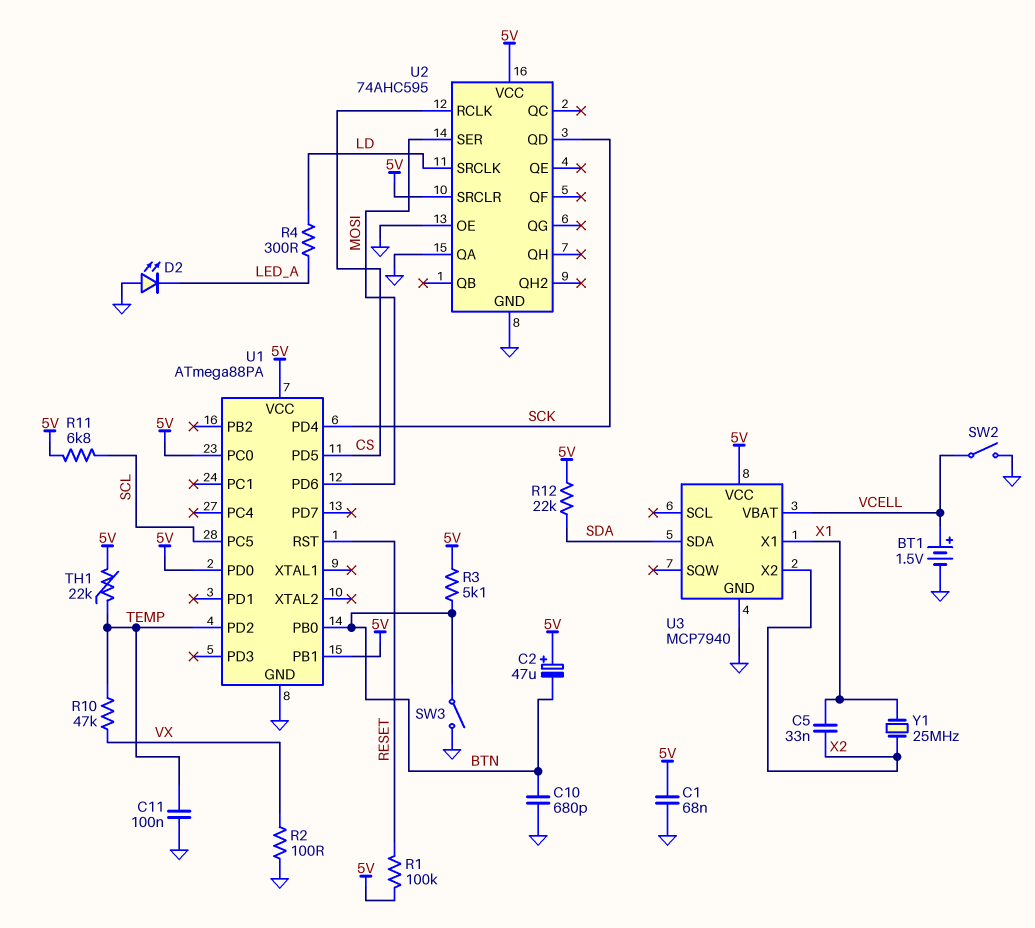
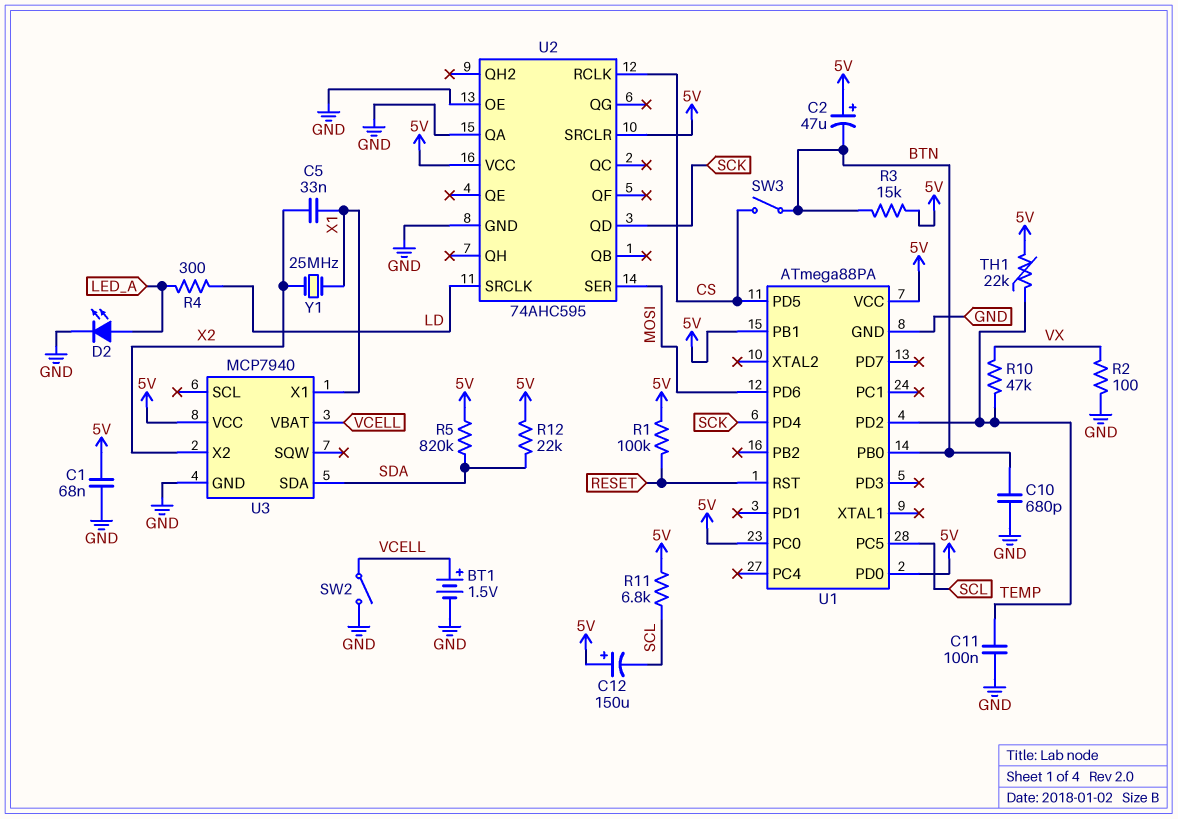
C12: none -> 150uF (plus 5V, minus SCL)
D2: LED (A GND, K LED_A) -> LED (A LED_A, K GND)
R3: 5.1k (5V, BTN) -> 15k (5V, BTN)
R5: none -> 820k (5V, SDA)
SW3: switch (BTN, GND) -> switch (BTN, CS)

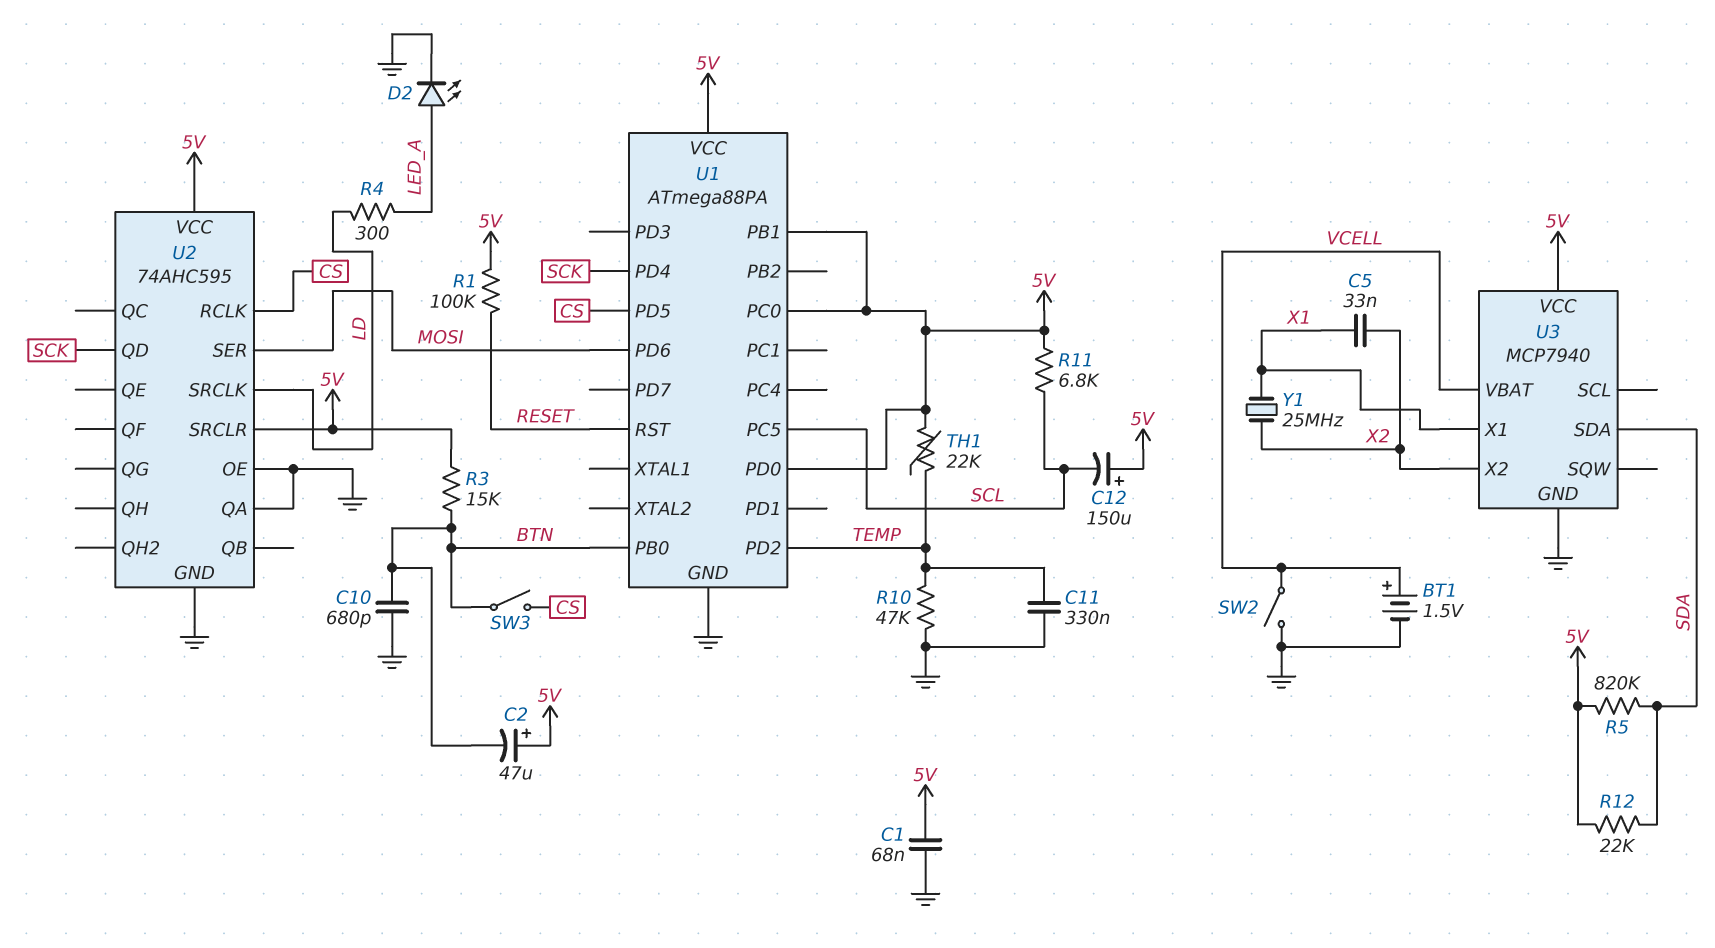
C11: 100nF (GND, TEMP) -> 330nF (GND, TEMP)
R2: 100 (GND, VX) -> none
R10: 47k (TEMP, VX) -> 47k (GND, TEMP)

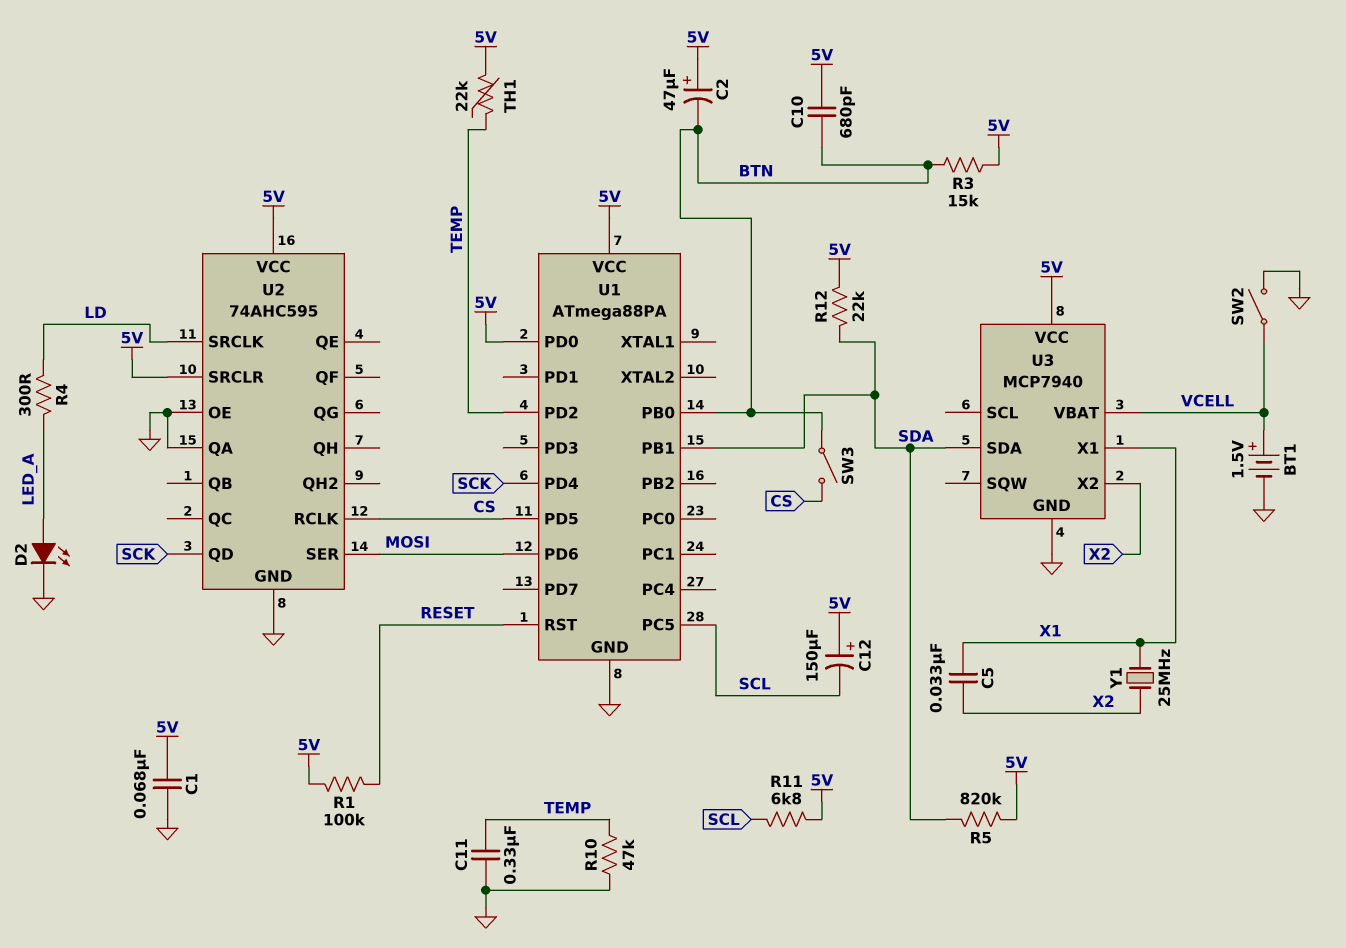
C10: 680pF (BTN, GND) -> 680pF (5V, BTN)
U1 pin PB1: 5V -> SDA
U1 pin PC0: 5V -> none

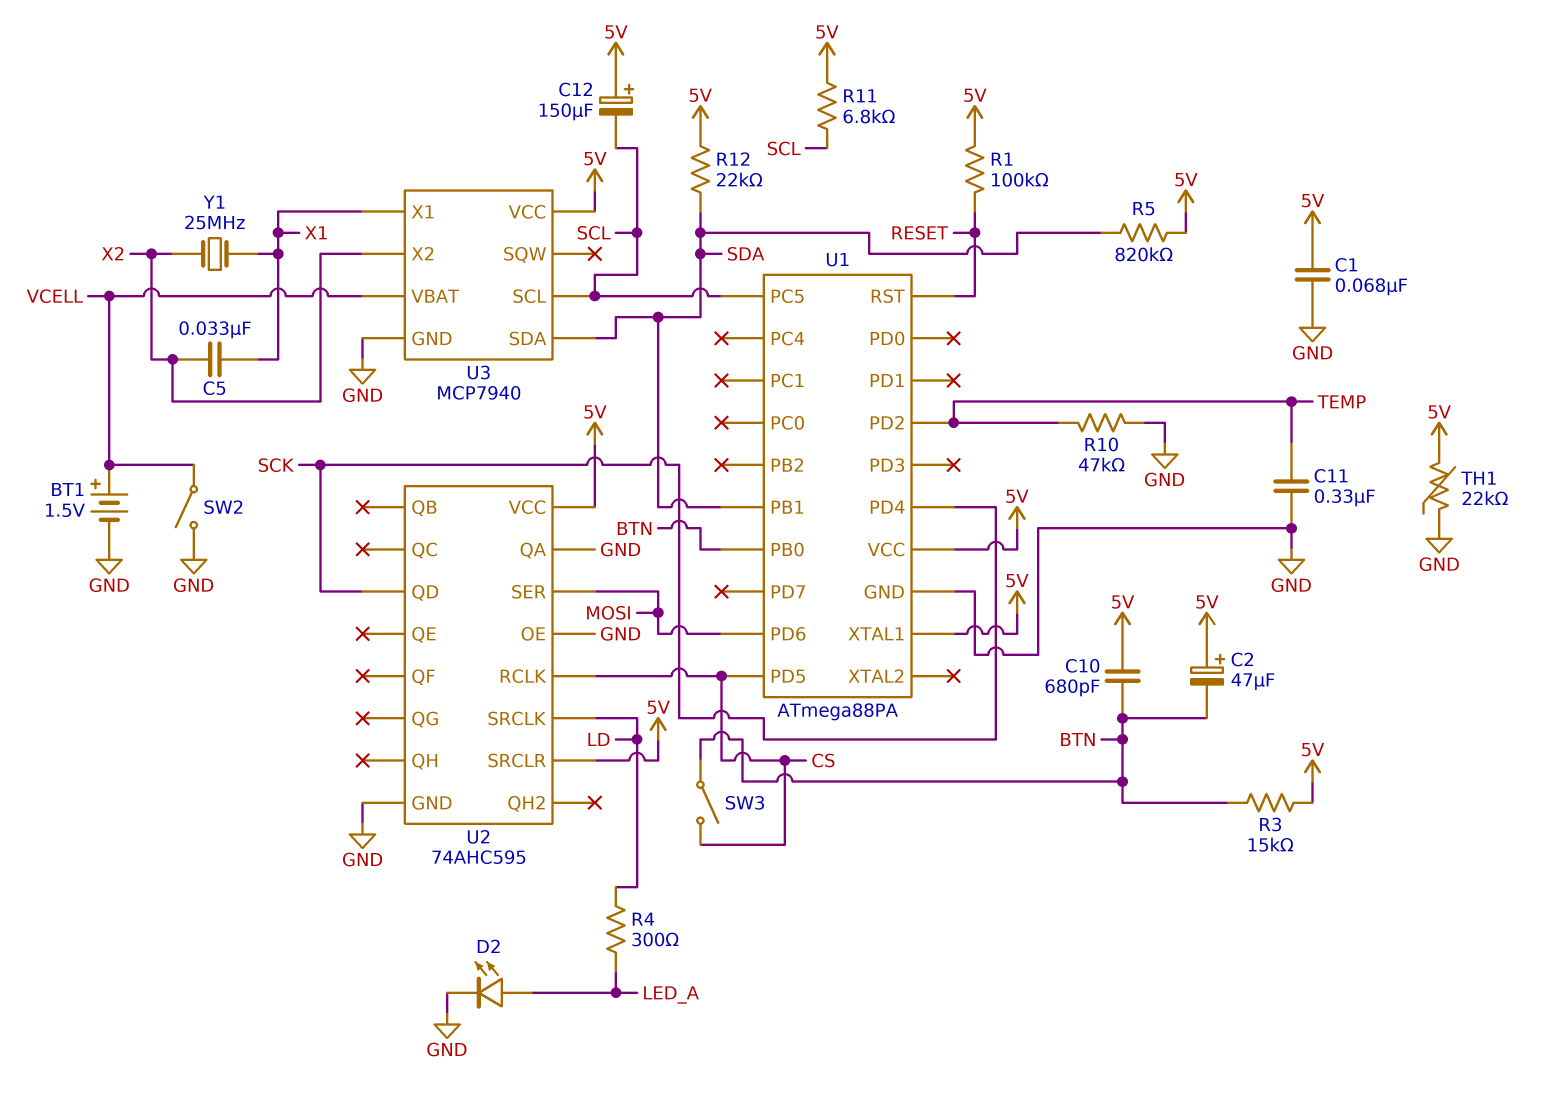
TH1: 22k (5V, TEMP) -> 22k (5V, GND)
U1 pin PD0: 5V -> none
U1 pin XTAL1: none -> 5V
U3 pin SCL: none -> SCL

